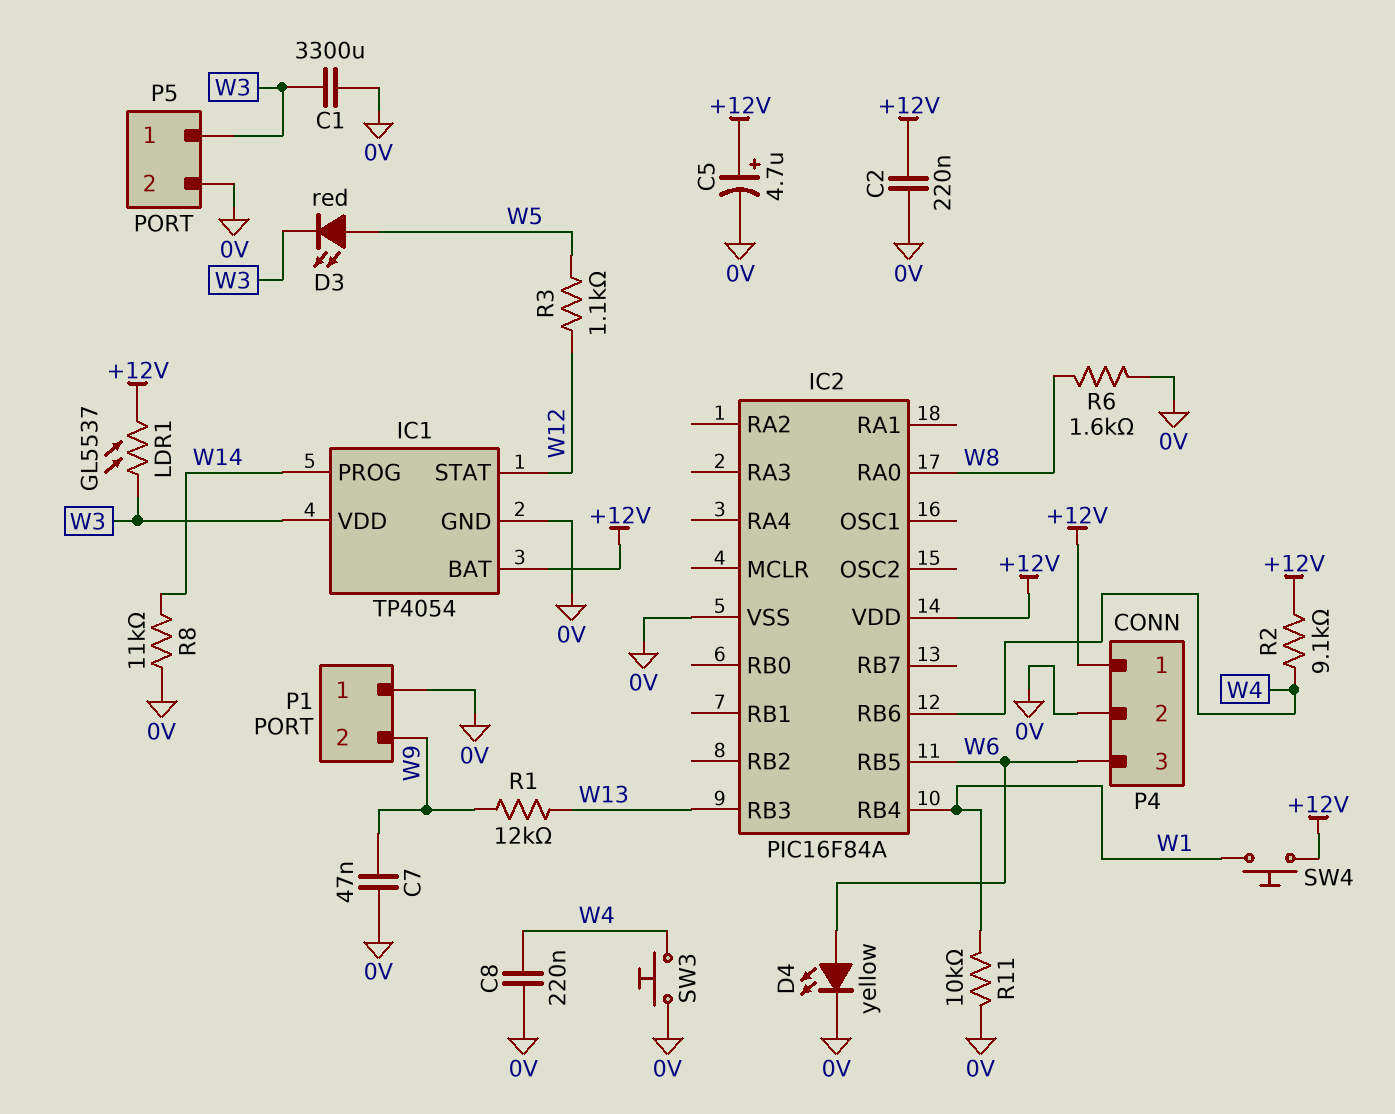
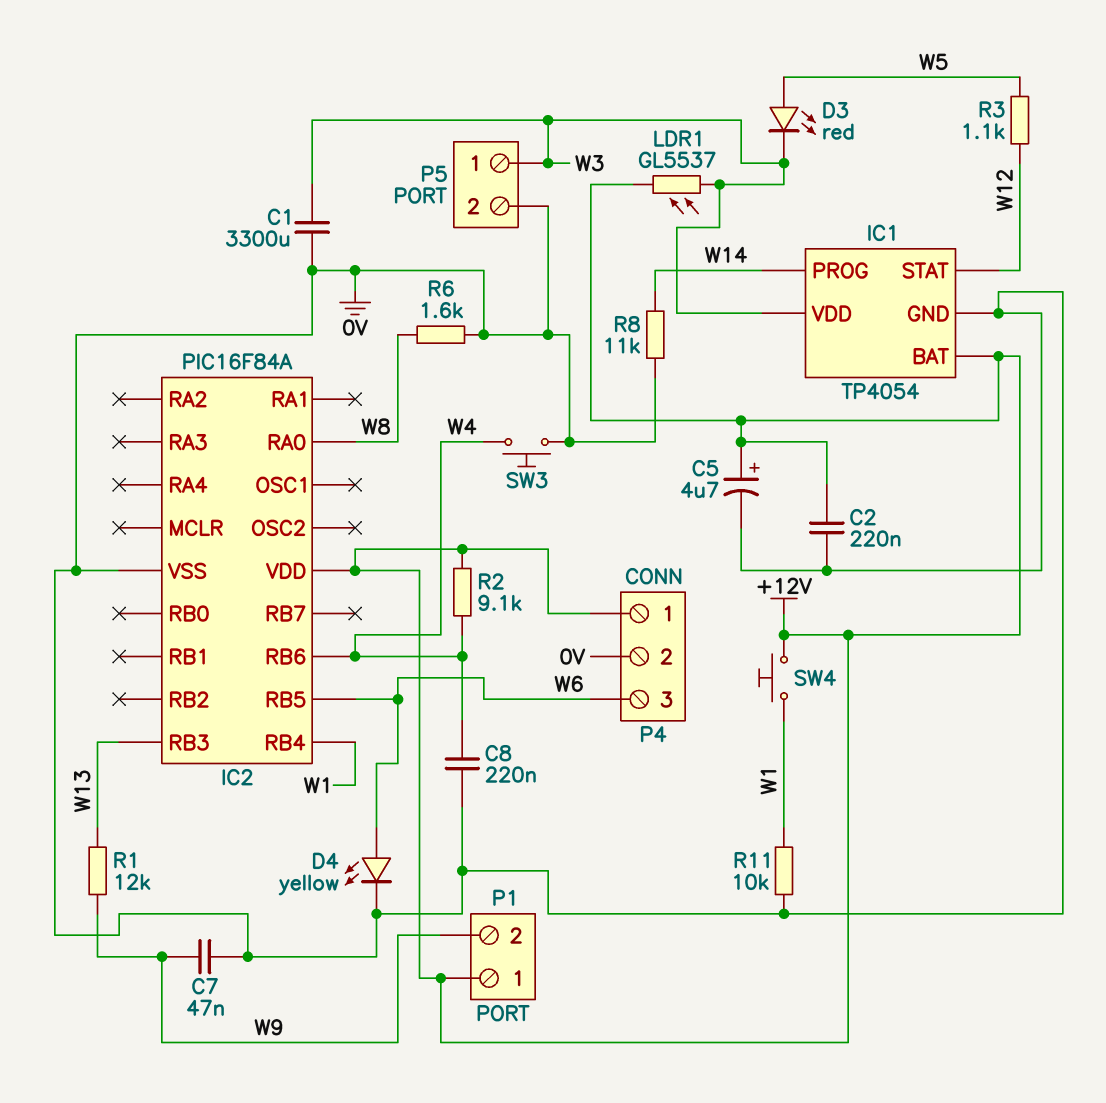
P1 pin 1: 0V -> +12V

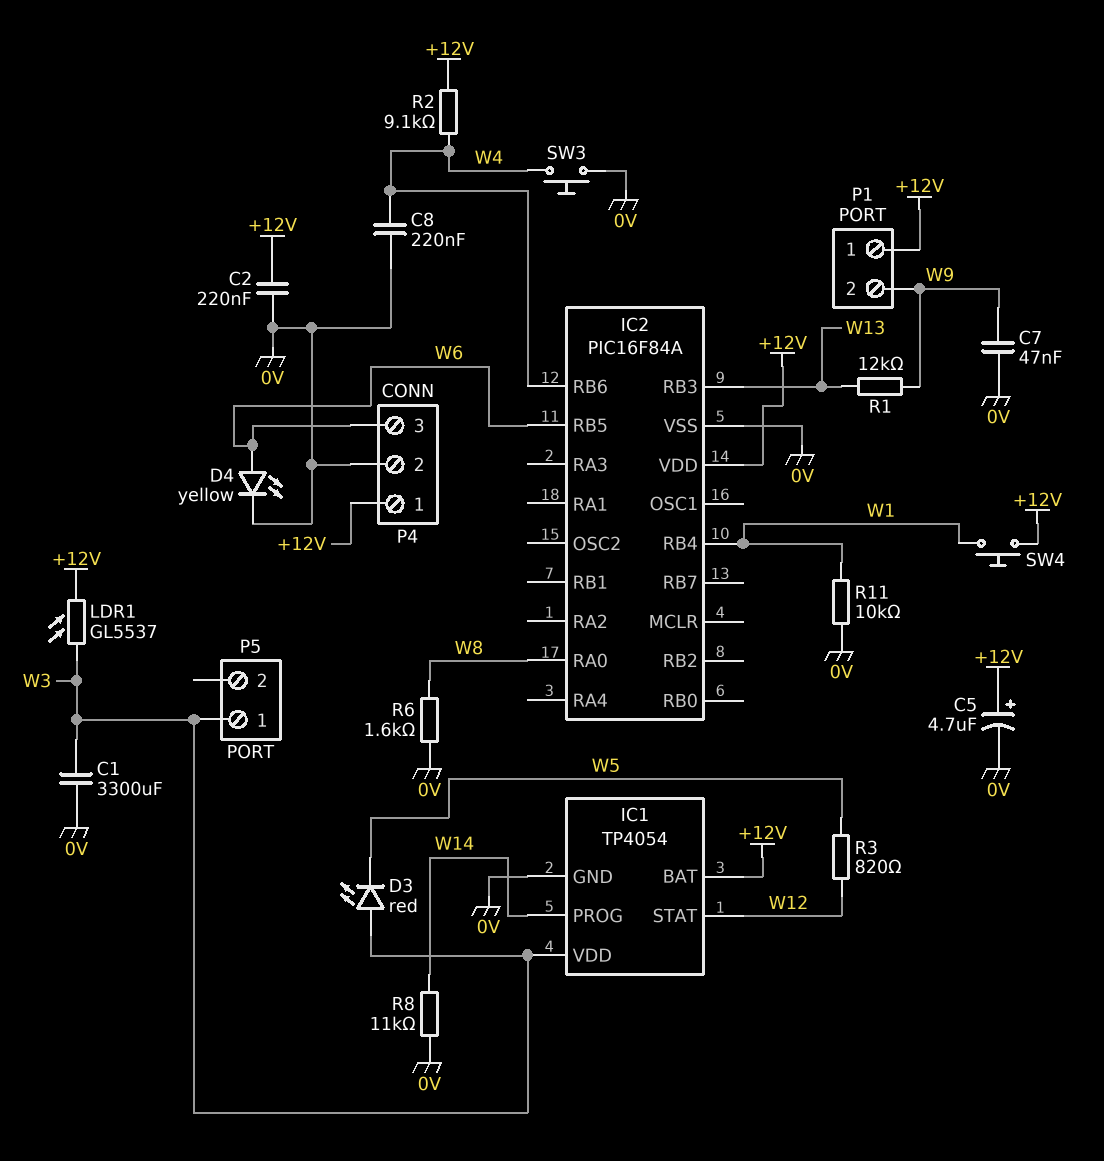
D3: LED red (A W5, K W3) -> LED red (A W3, K W5)
P5 pin 2: 0V -> none
R3: 1.1k (W5, W12) -> 820 (W5, W12)

